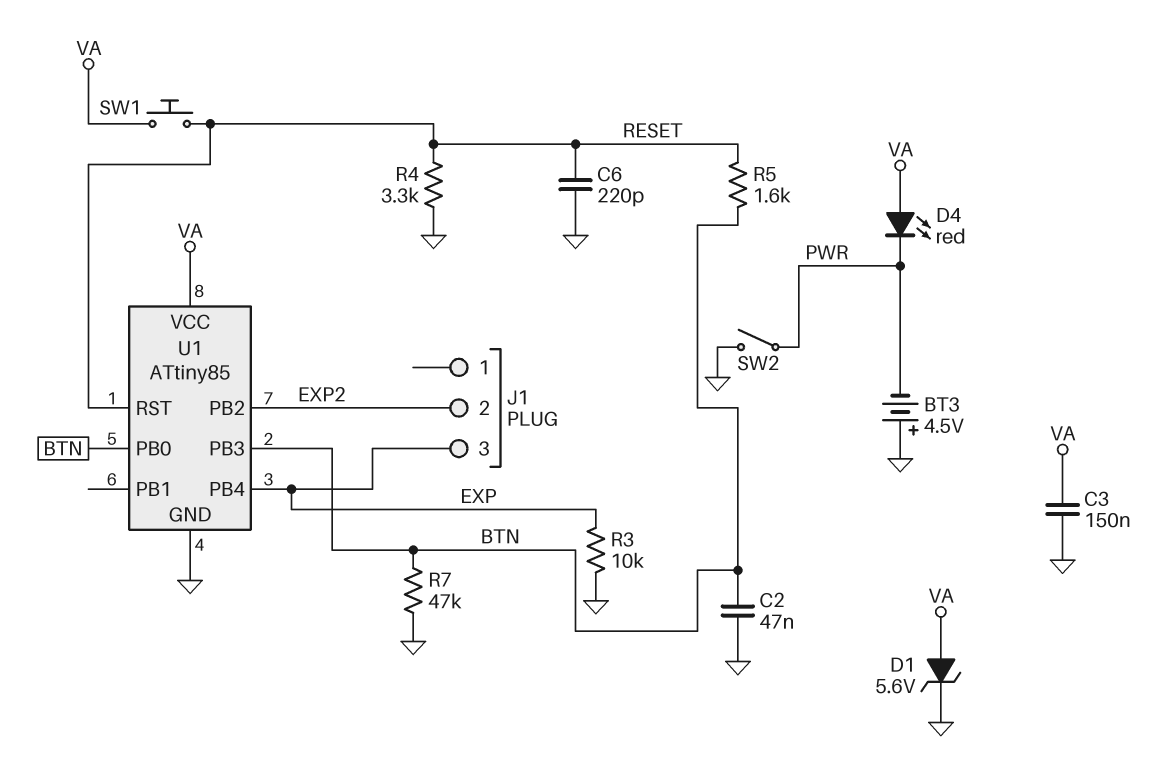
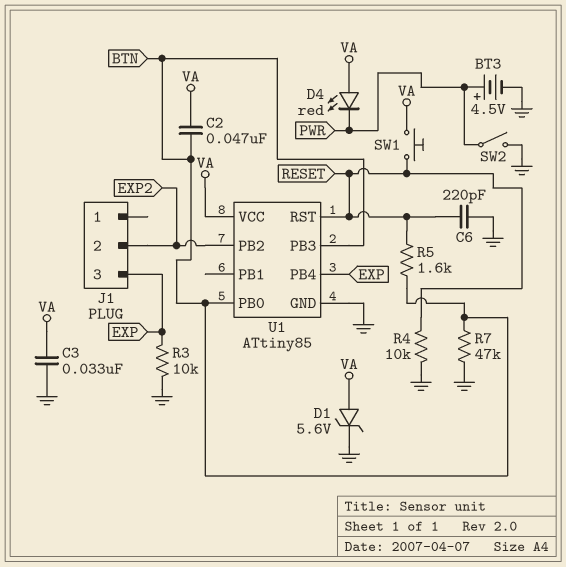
BT3: 4.5V (plus GND, minus PWR) -> 4.5V (plus PWR, minus GND)
C2: 47nF (BTN, GND) -> 47nF (BTN, VA)
C3: 150nF (GND, VA) -> 33nF (GND, VA)
R4: 3.3k (GND, RESET) -> 10k (GND, RESET)

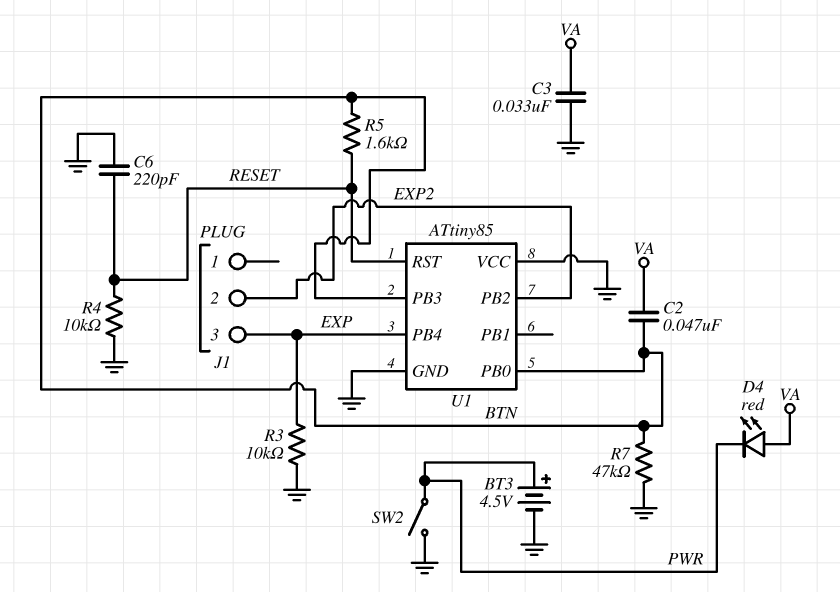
D1: zener 5.6V (A VA, K GND) -> none
SW1: button (RESET, VA) -> none
U1 pin VCC: VA -> GND

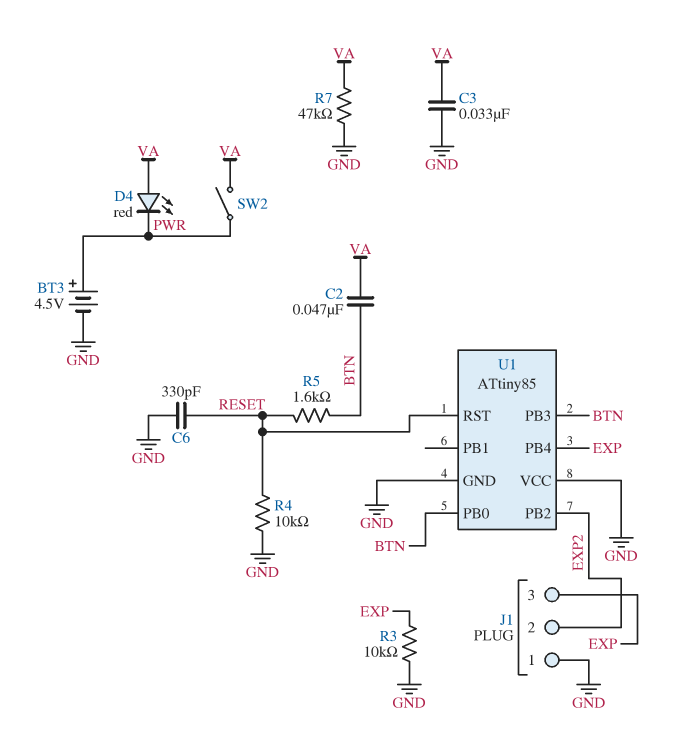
C6: 220pF (GND, RESET) -> 330pF (GND, RESET)
J1 pin 1: none -> GND
R7: 47k (BTN, GND) -> 47k (GND, VA)
SW2: switch (GND, PWR) -> switch (PWR, VA)

